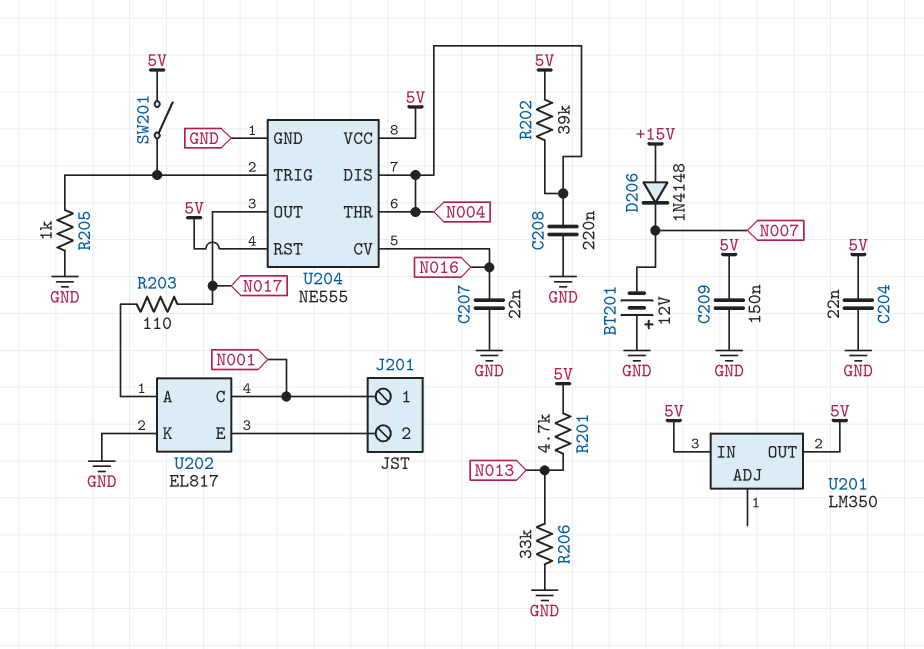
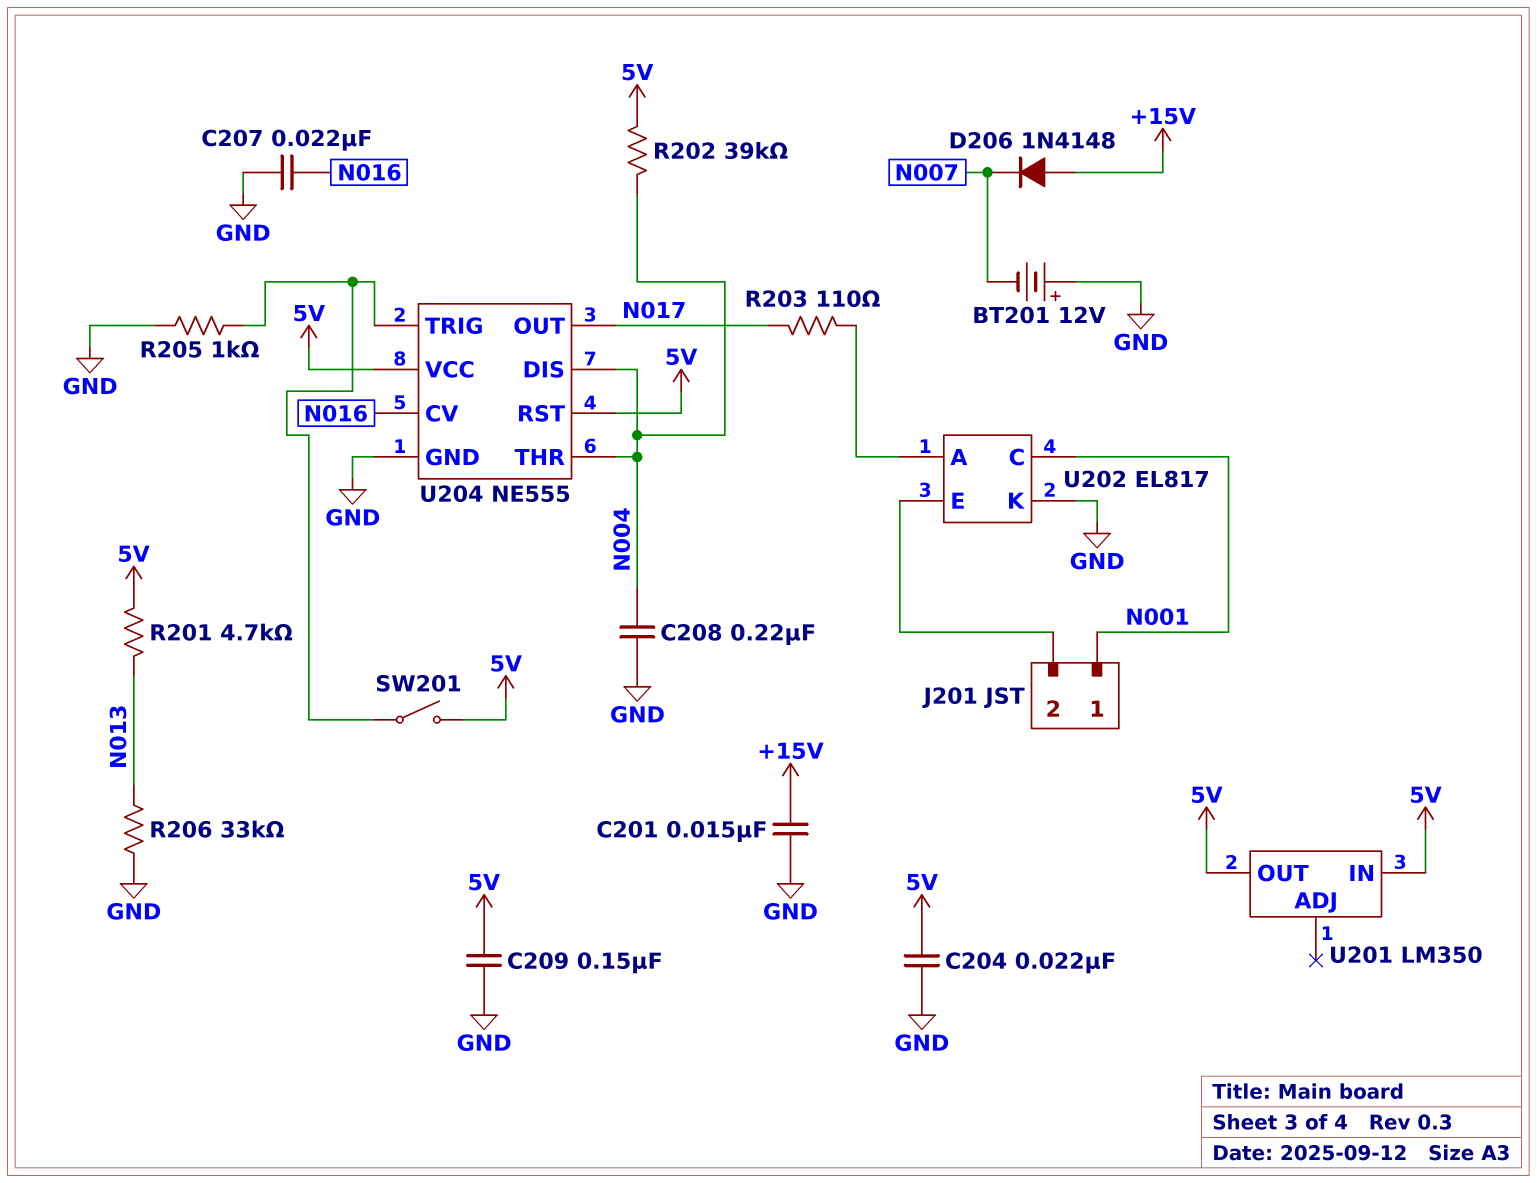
C201: none -> 15nF (+15V, GND)

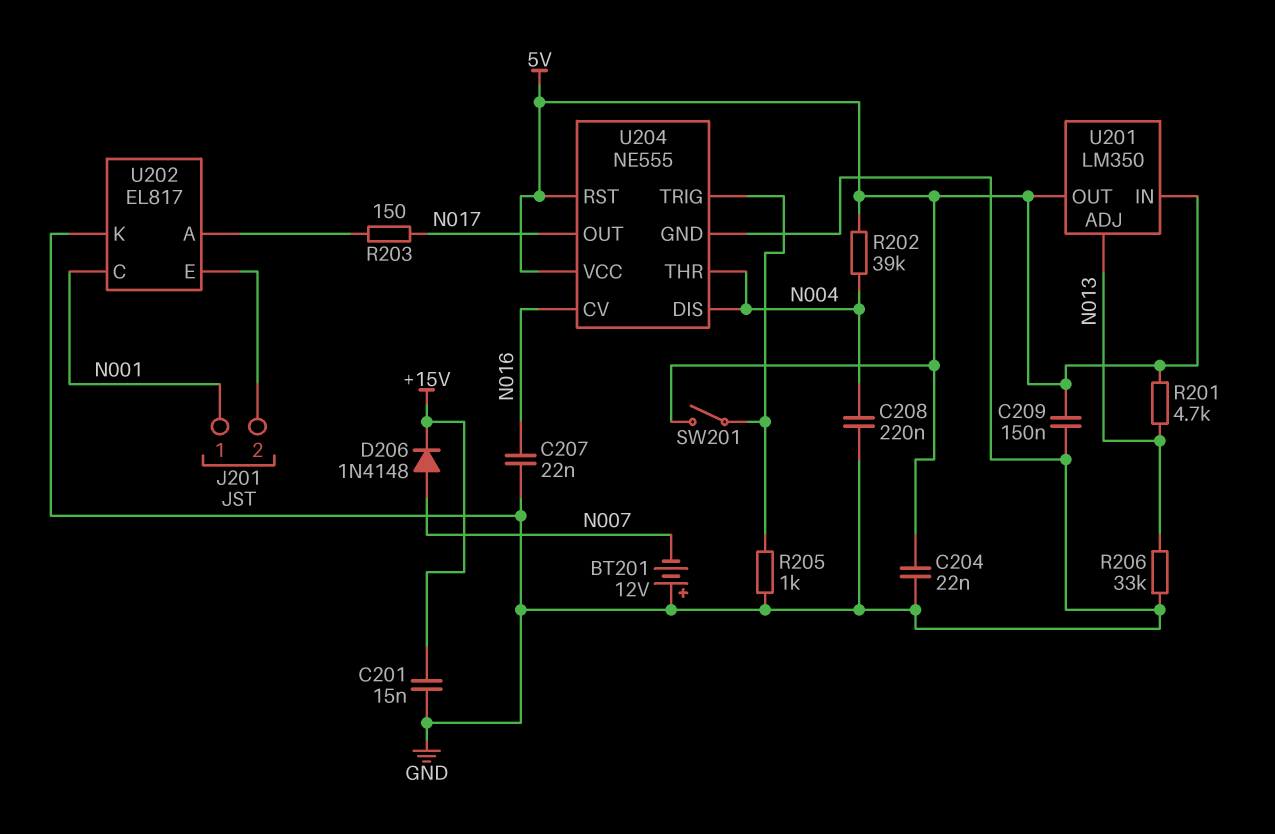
D206: diode 1N4148 (A +15V, K N007) -> diode 1N4148 (A N007, K +15V)
R203: 110 (N017, U202/A) -> 150 (N017, U202/A)
U201 pin ADJ: none -> N013

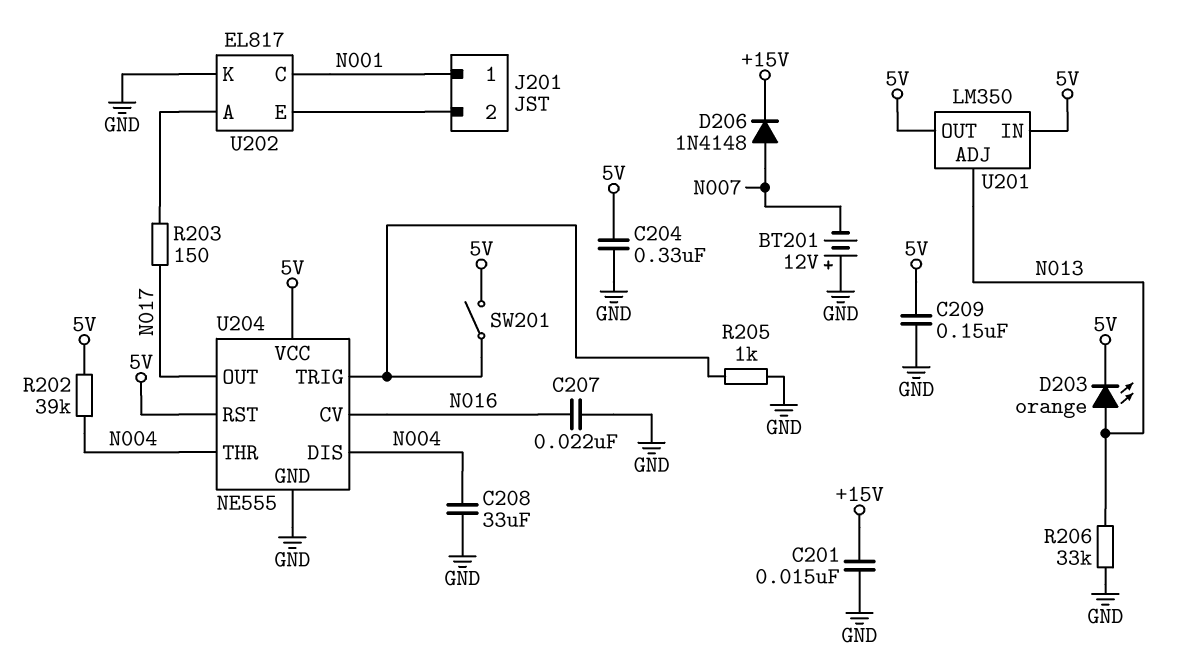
C204: 22nF (5V, GND) -> 330nF (5V, GND)
C208: 220nF (GND, N004) -> 33uF (GND, N004)
D203: none -> LED orange (A N013, K 5V)
R201: 4.7k (5V, N013) -> none

